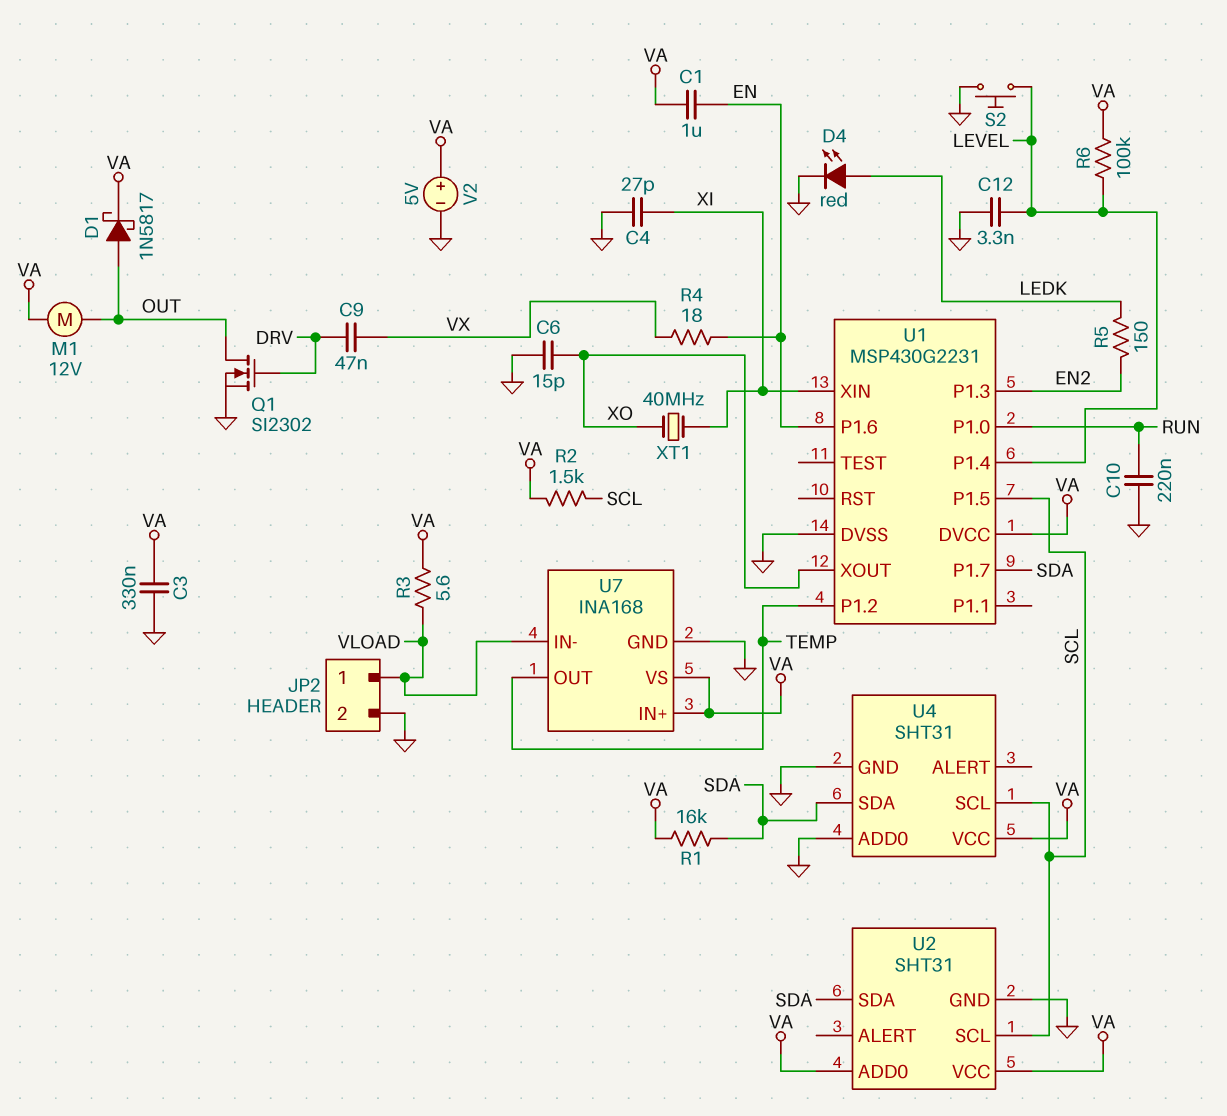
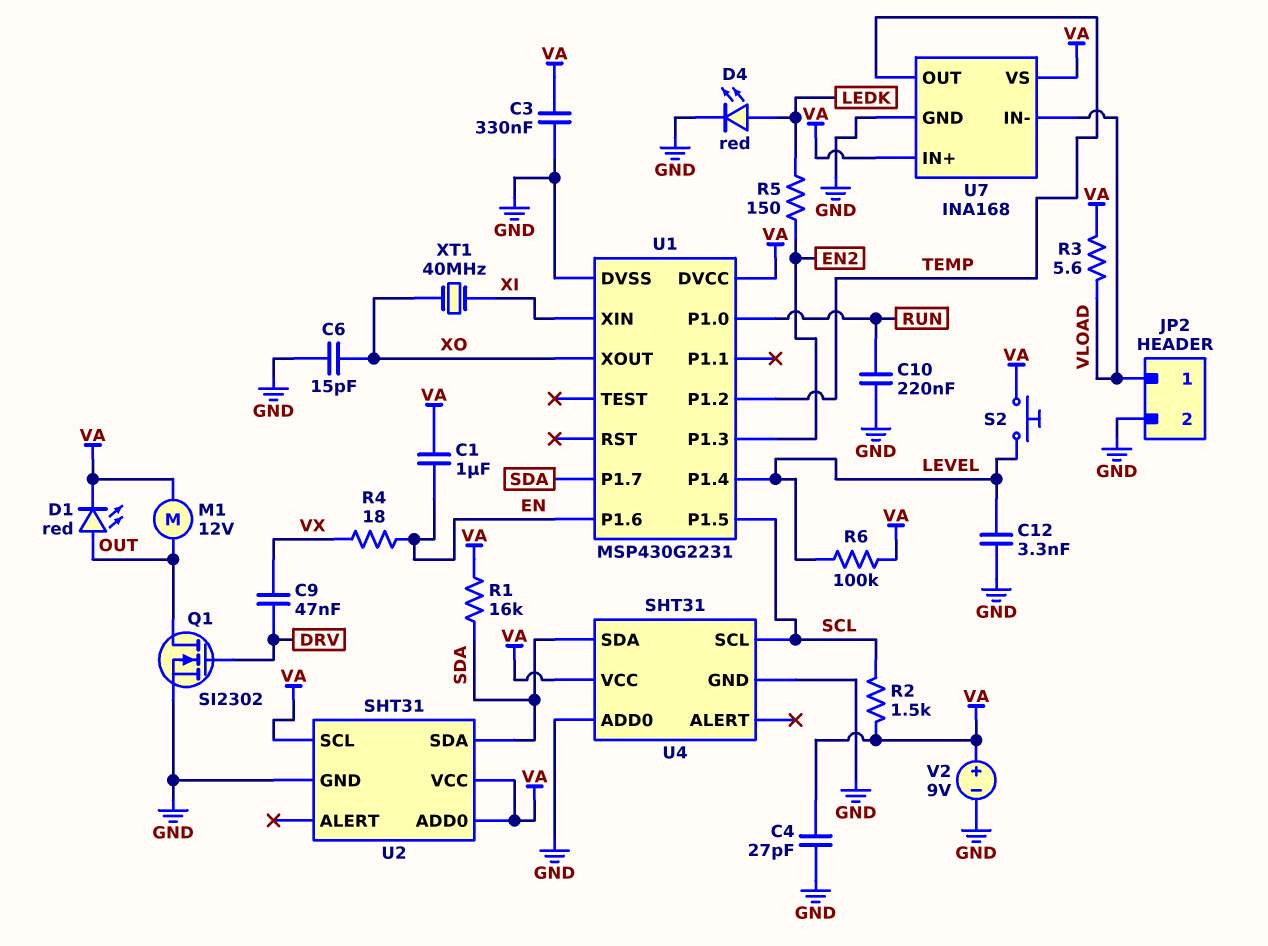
C4: 27pF (GND, XI) -> 27pF (GND, VA)
D1: schottky 1N5817 (A OUT, K VA) -> LED red (A OUT, K VA)
S2: button (GND, LEVEL) -> button (LEVEL, VA)
U2 pin SCL: SCL -> VA
V2: 5V (plus VA, minus GND) -> 9V (plus VA, minus GND)

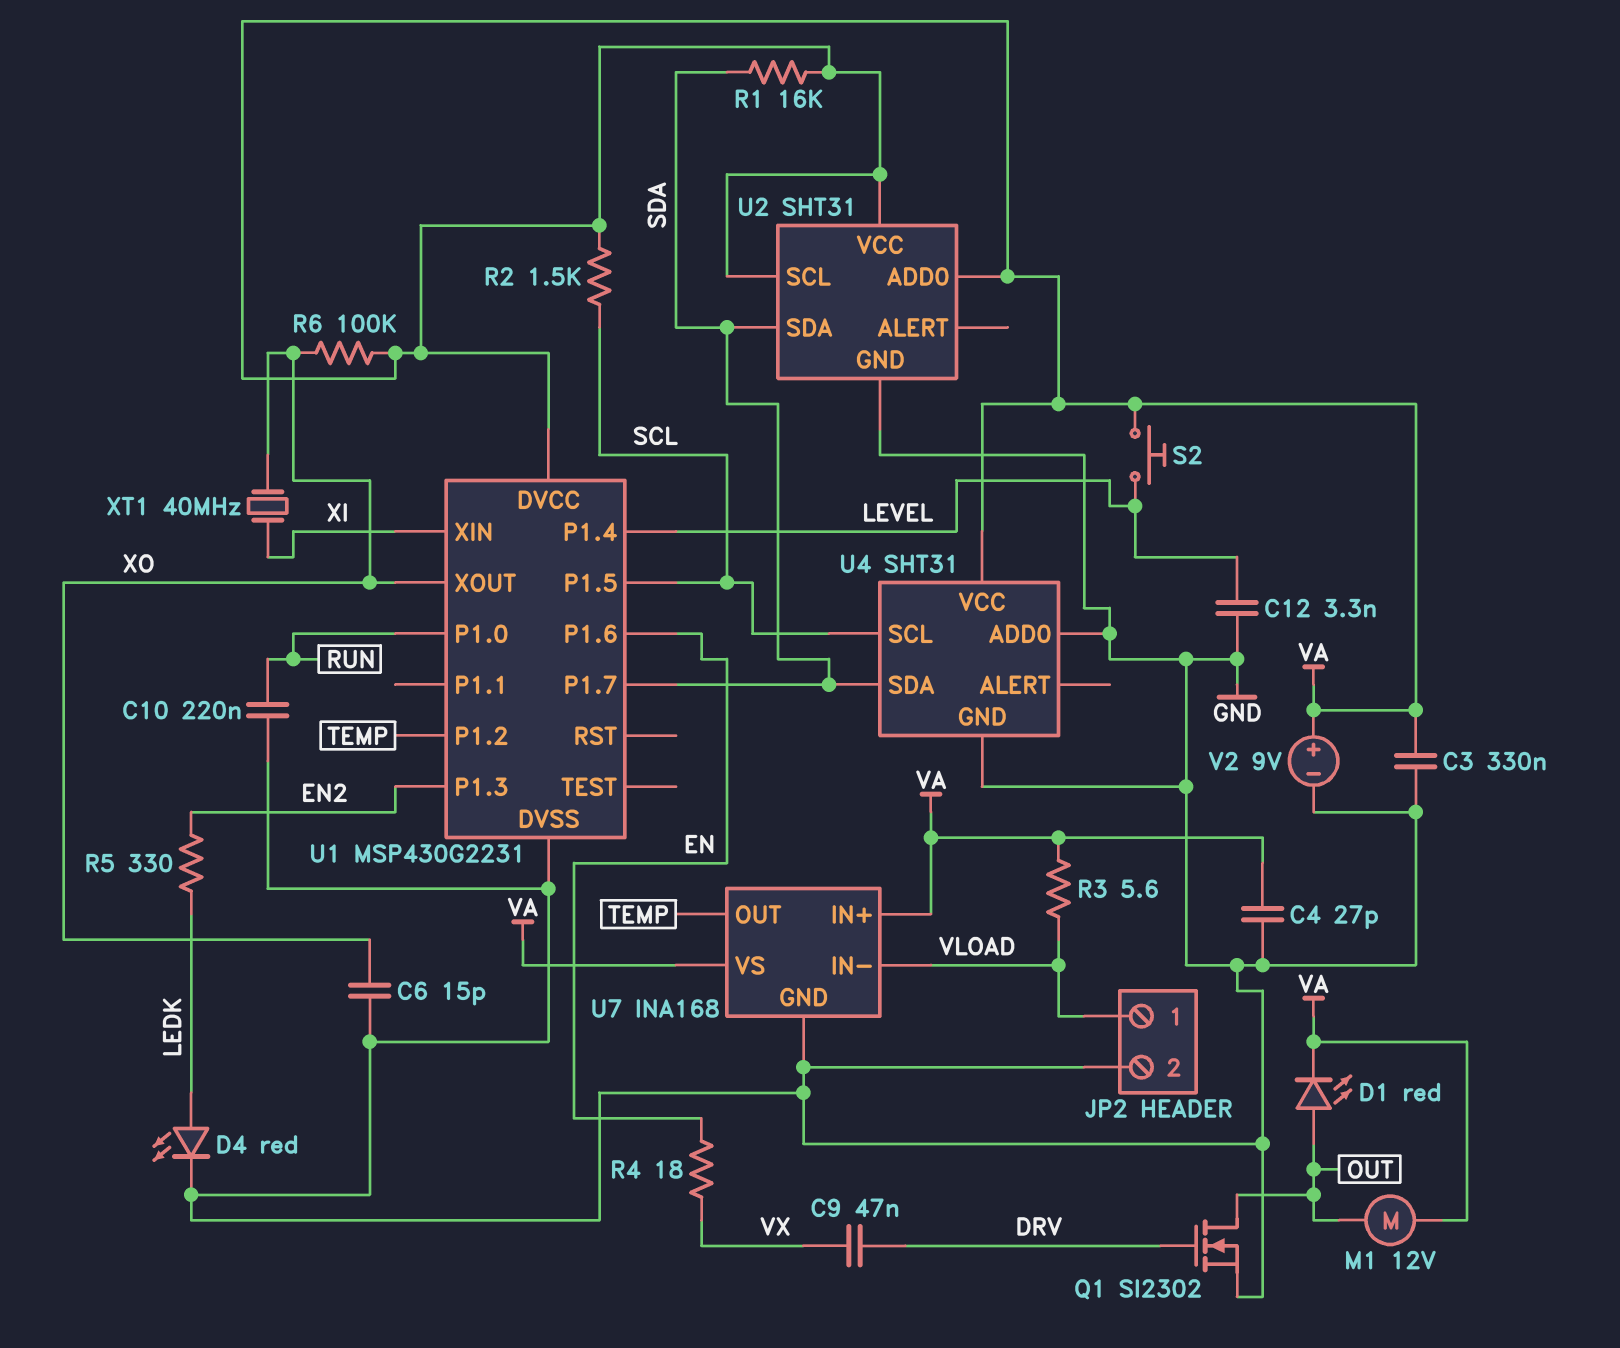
C1: 1uF (EN, VA) -> none
R5: 150 (EN2, LEDK) -> 330 (EN2, LEDK)
R6: 100k (LEVEL, VA) -> 100k (VA, XO)

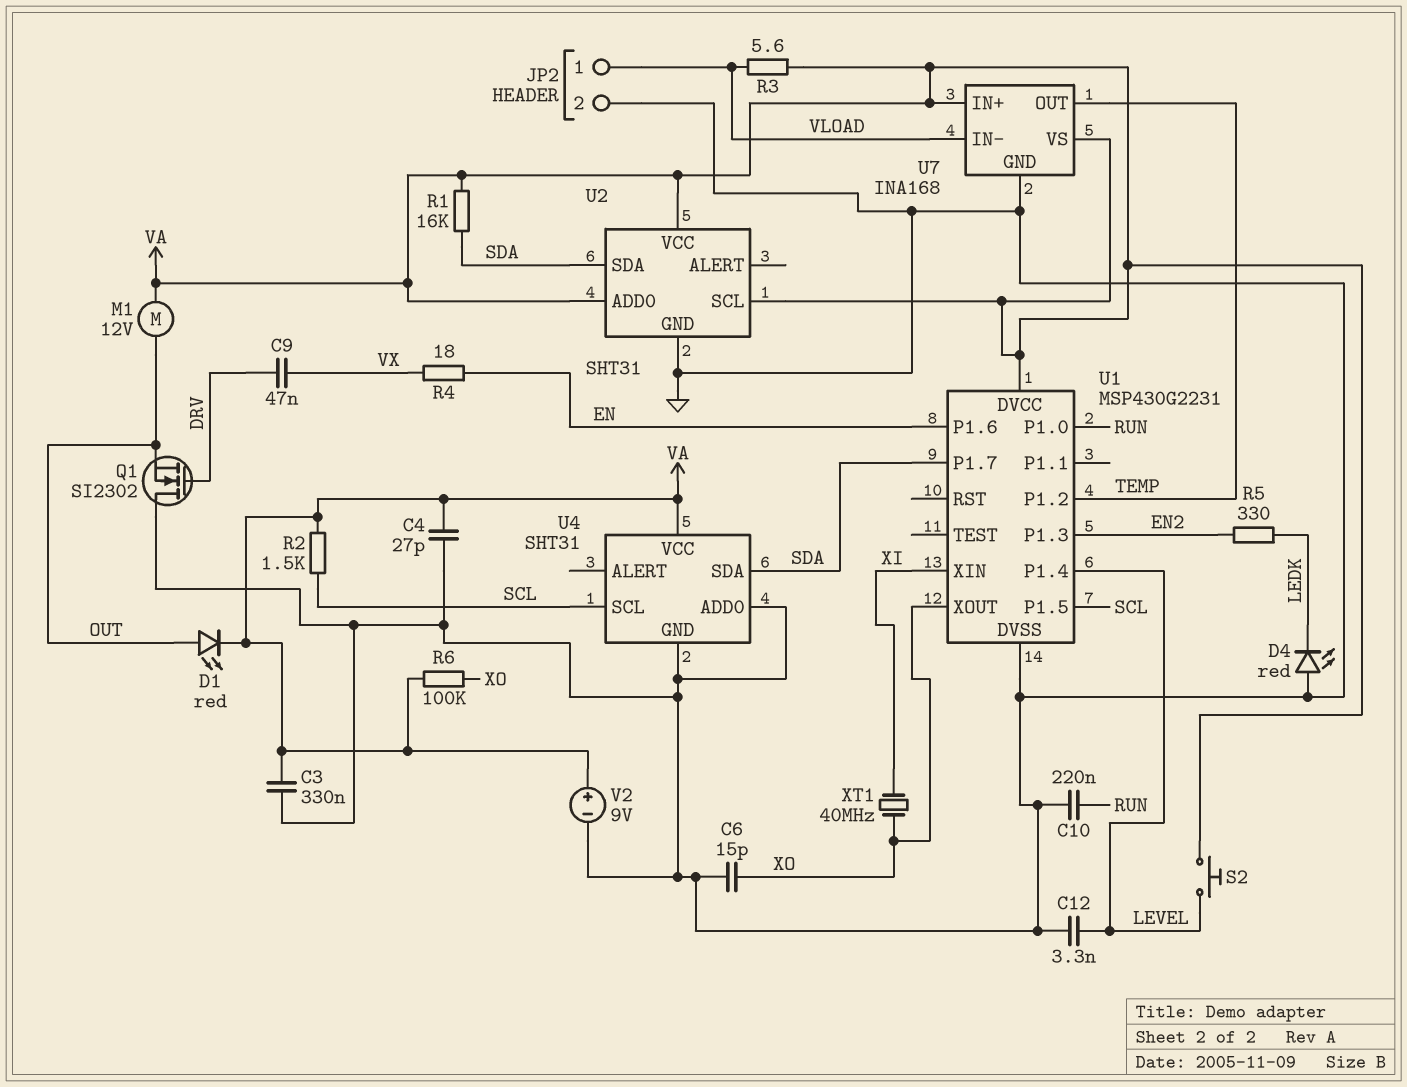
D4: LED red (A LEDK, K GND) -> LED red (A GND, K LEDK)
Q1: NMOS SI2302 (G DRV, D OUT, S GND) -> NMOS SI2302 (G DRV, D GND, S OUT)

